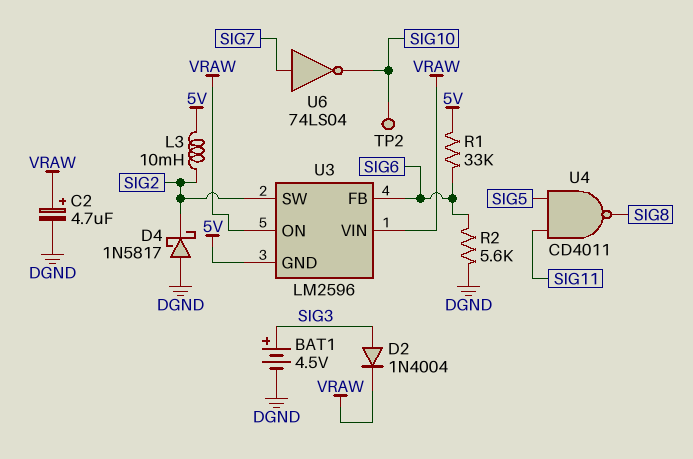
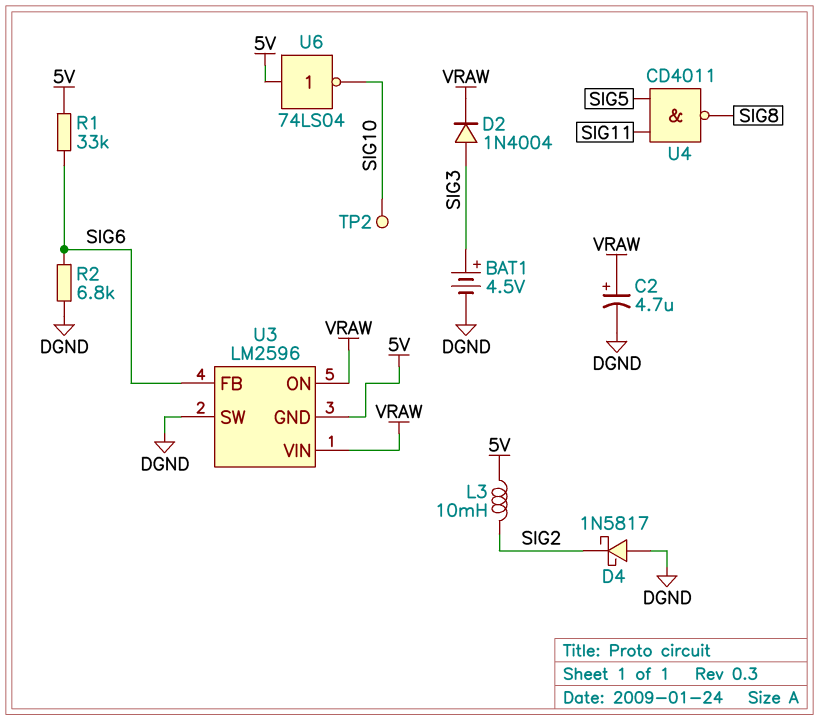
R2: 5.6k (DGND, SIG6) -> 6.8k (DGND, SIG6)
U3 pin SW: SIG2 -> DGND
U6: NOT 74LS04 (in SIG7, out SIG10) -> NOT 74LS04 (in 5V, out SIG10)

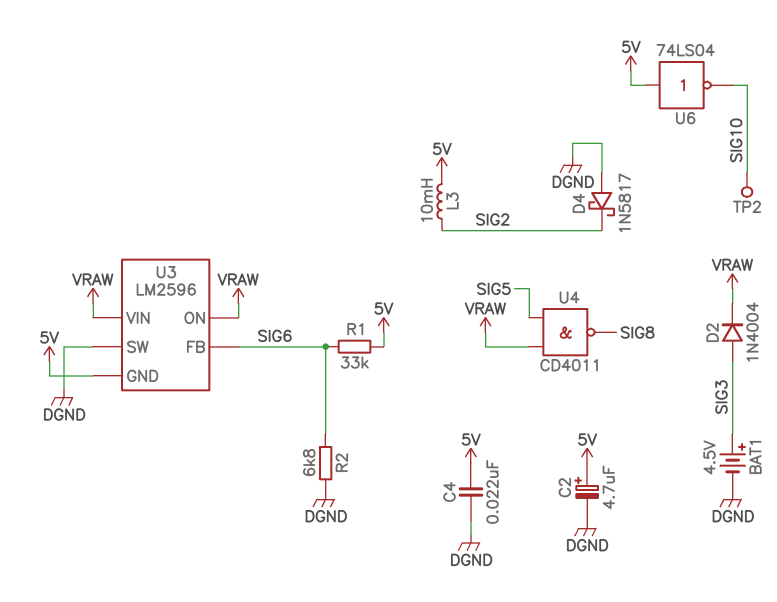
C2: 4.7uF (plus VRAW, minus DGND) -> 4.7uF (plus 5V, minus DGND)
C4: none -> 22nF (5V, DGND)
U4: NAND CD4011 (in SIG5, in SIG11, out SIG8) -> NAND CD4011 (in SIG5, in VRAW, out SIG8)

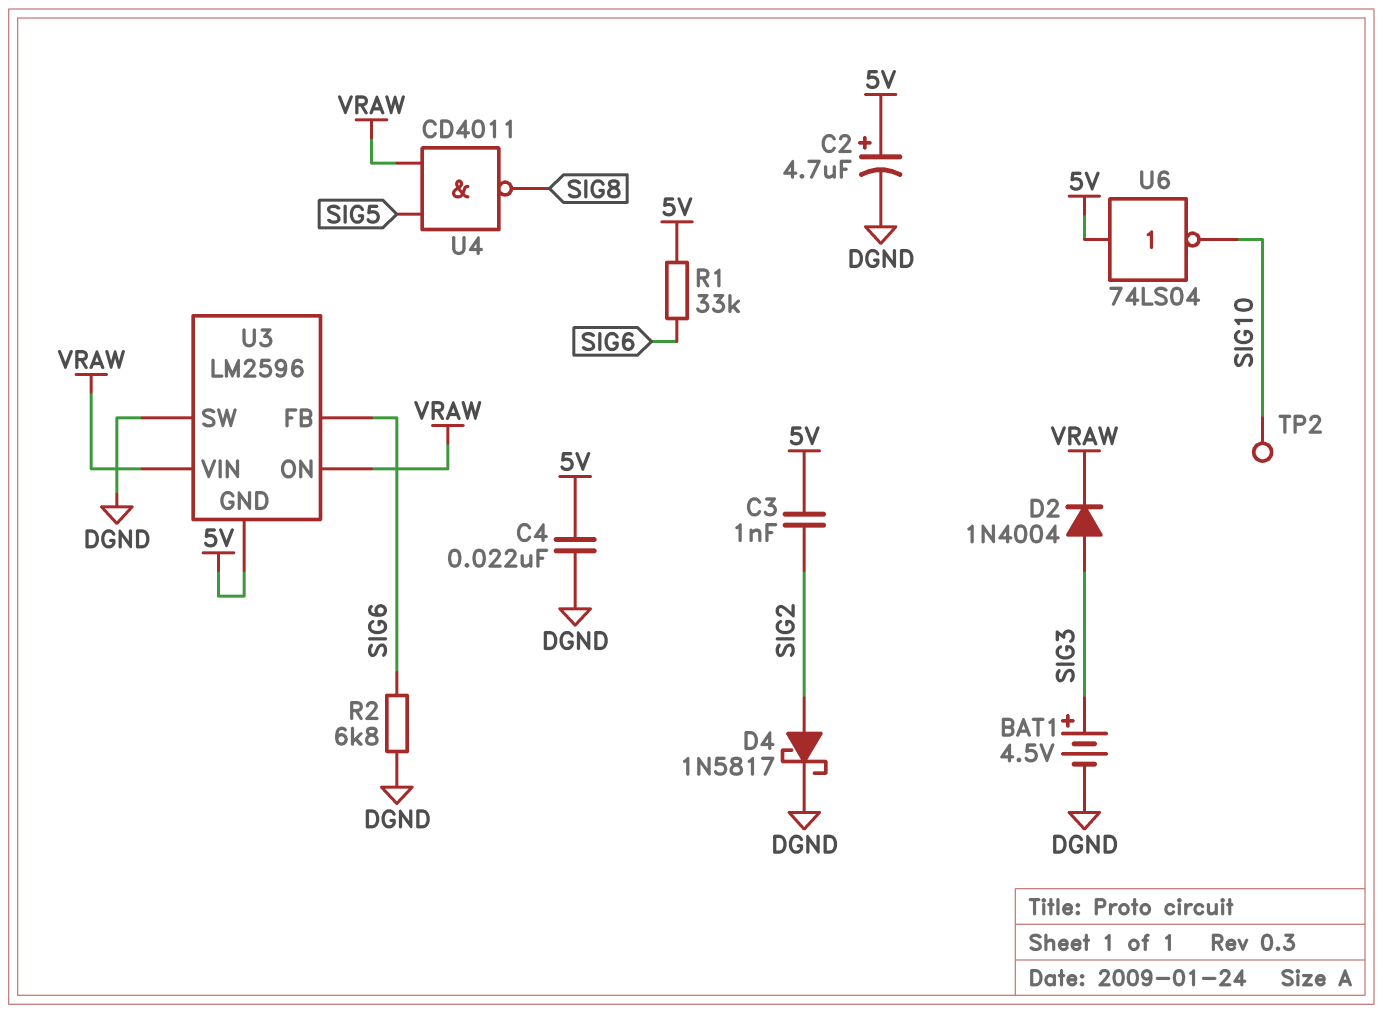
C3: none -> 1nF (5V, SIG2)
D4: schottky 1N5817 (A DGND, K SIG2) -> schottky 1N5817 (A SIG2, K DGND)
L3: 10mH (5V, SIG2) -> none

